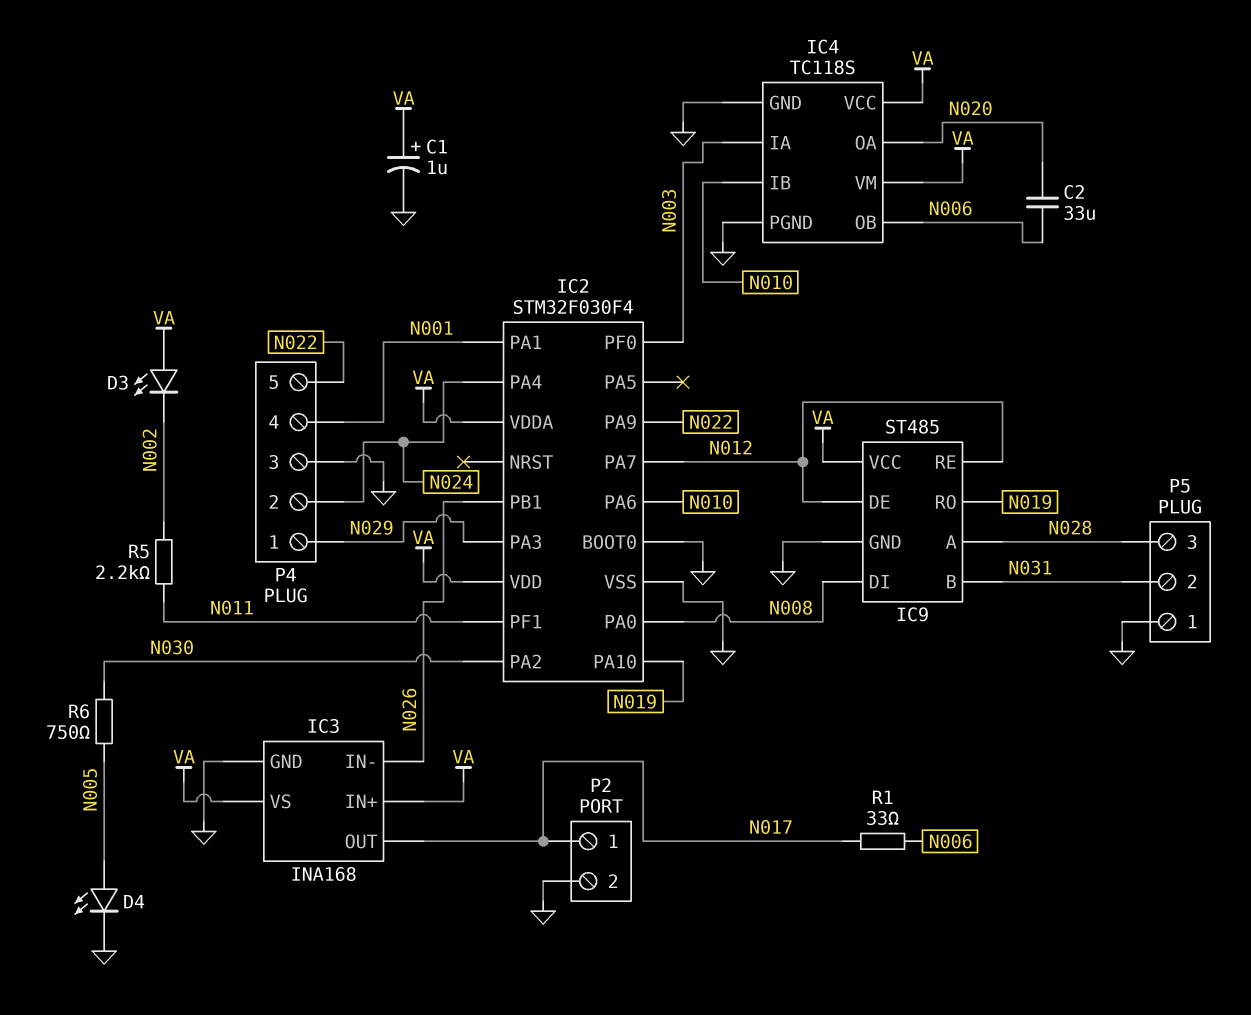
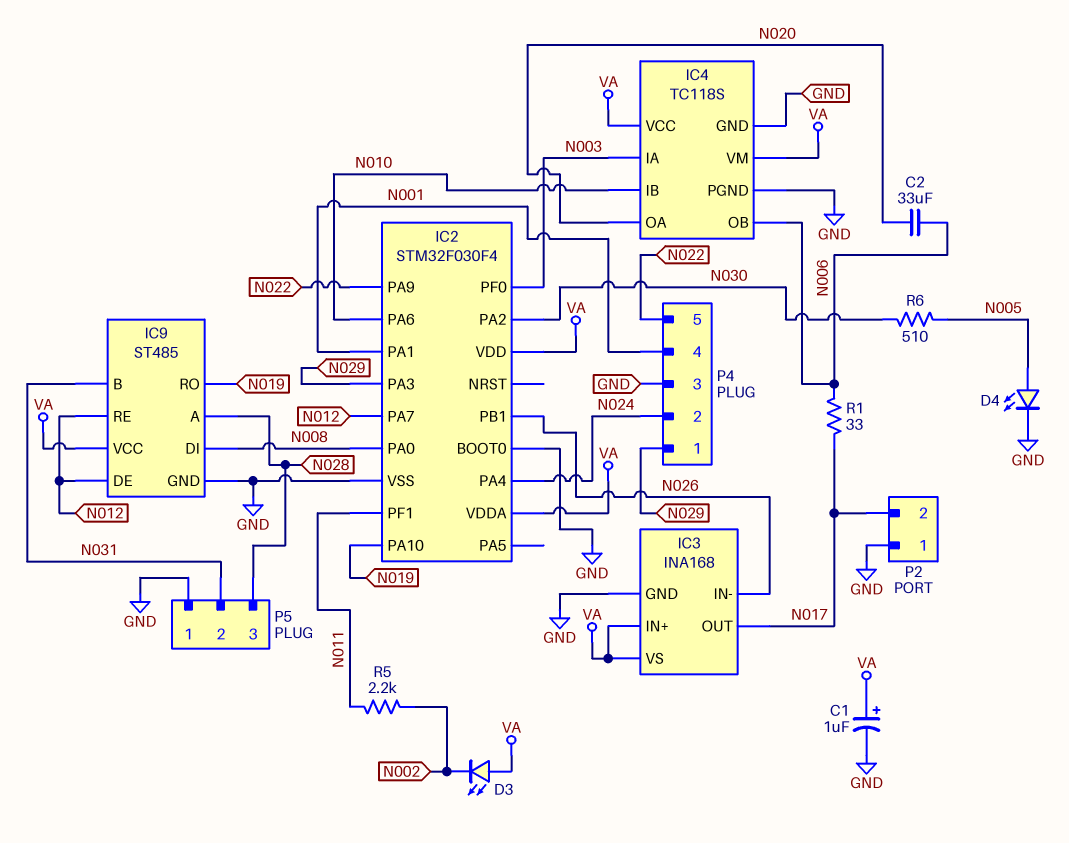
P2 pin 1: N017 -> GND
P2 pin 2: GND -> N017
R6: 750 (N005, N030) -> 510 (N005, N030)

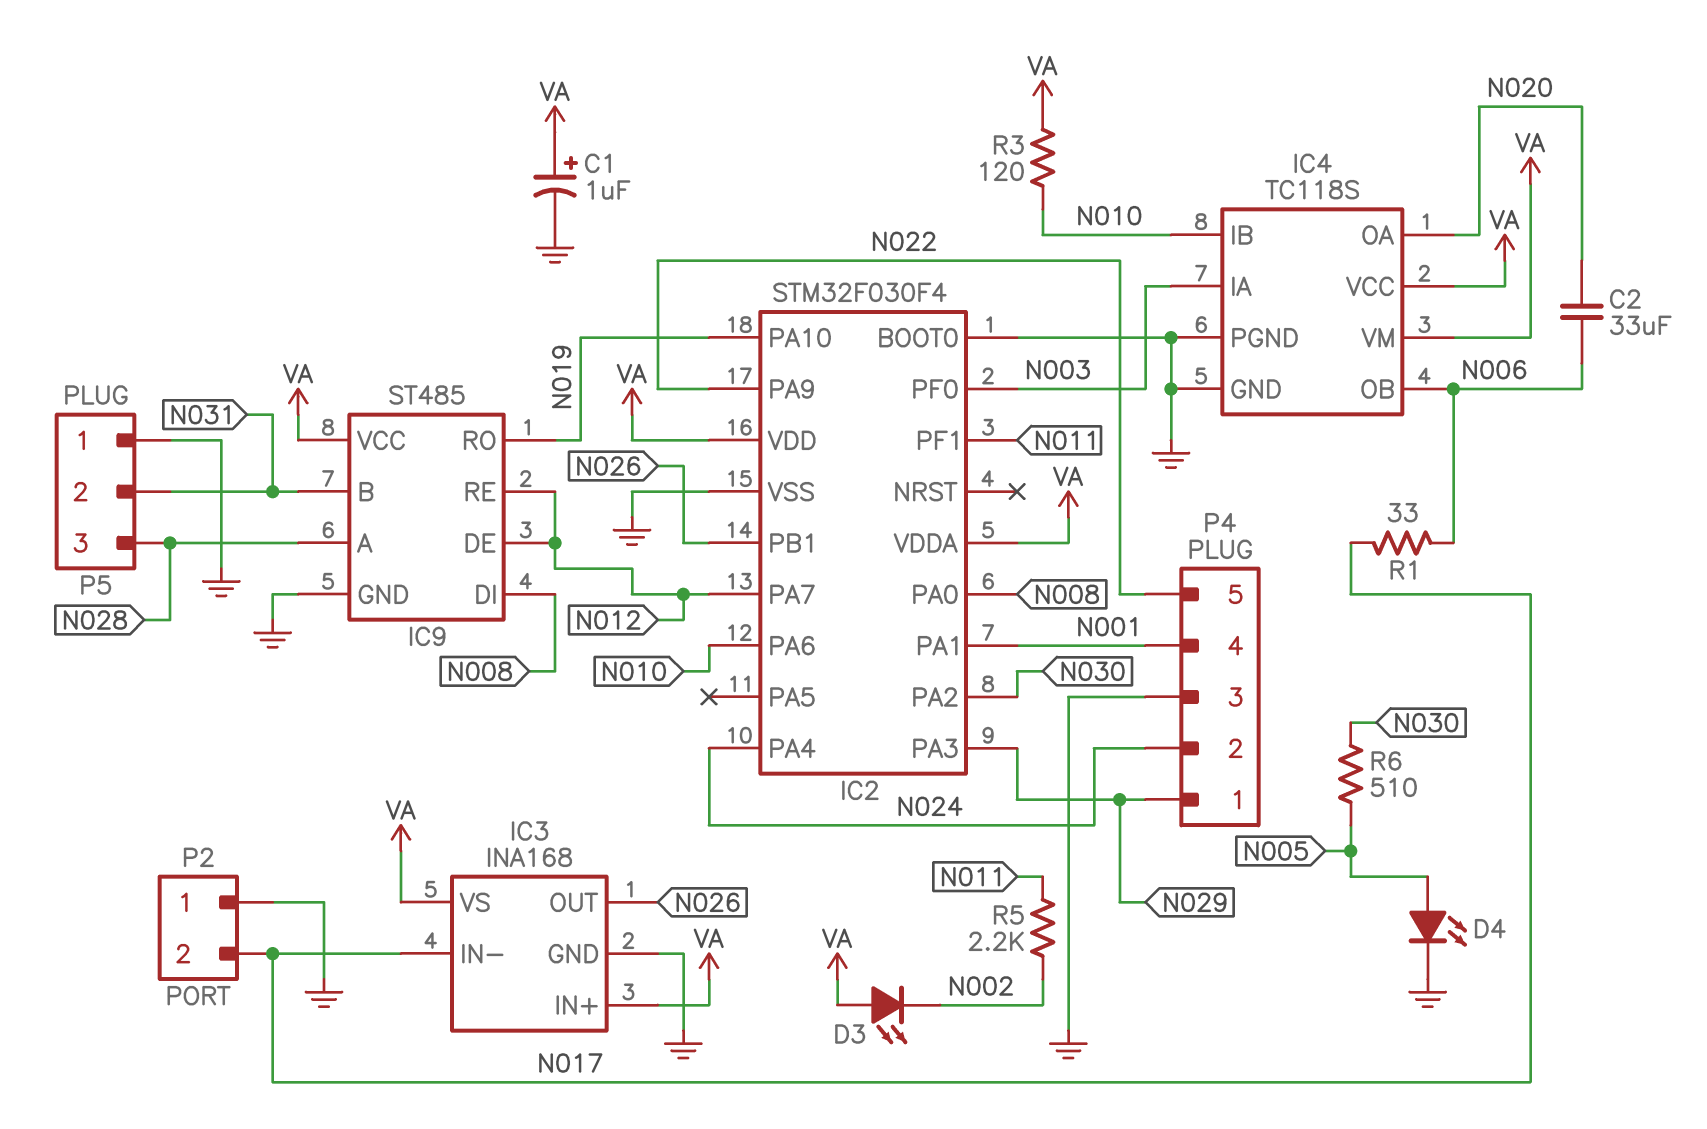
IC3 pin IN-: N026 -> N017
IC3 pin OUT: N017 -> N026
R3: none -> 120 (N010, VA)

